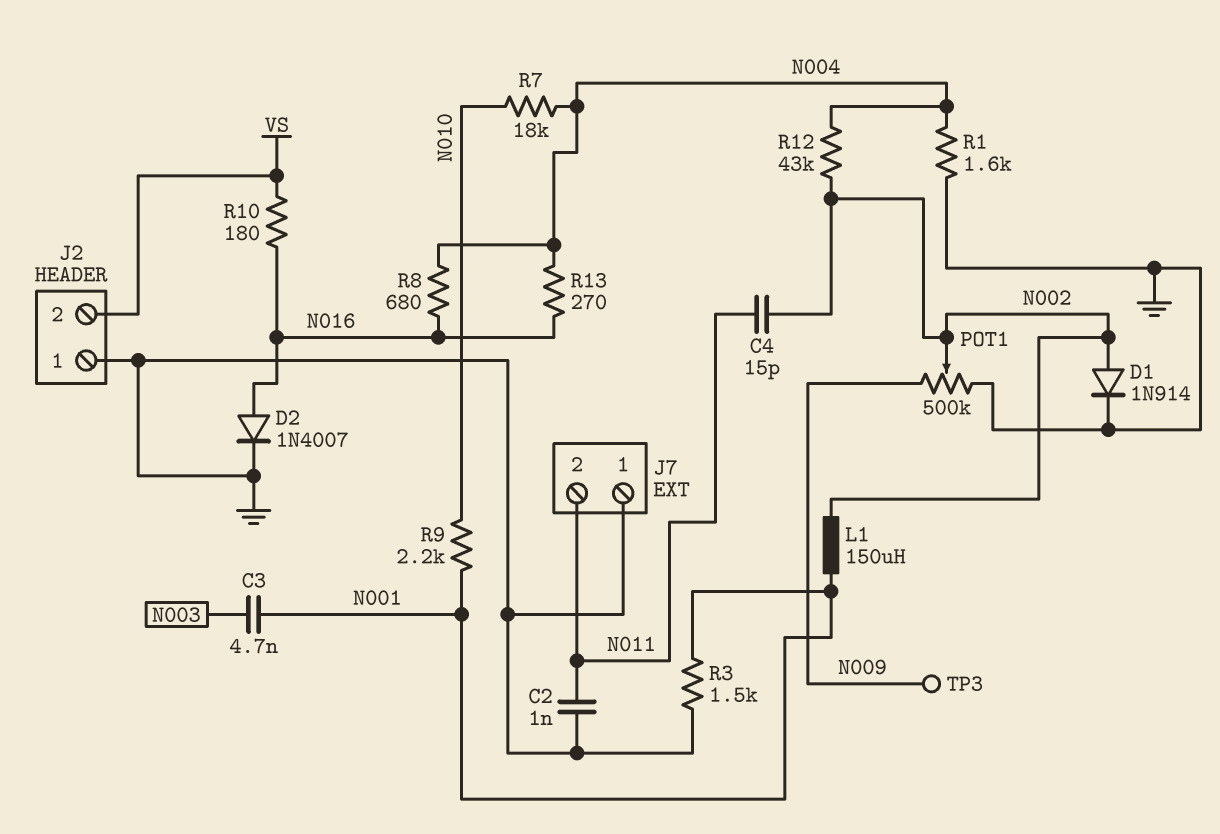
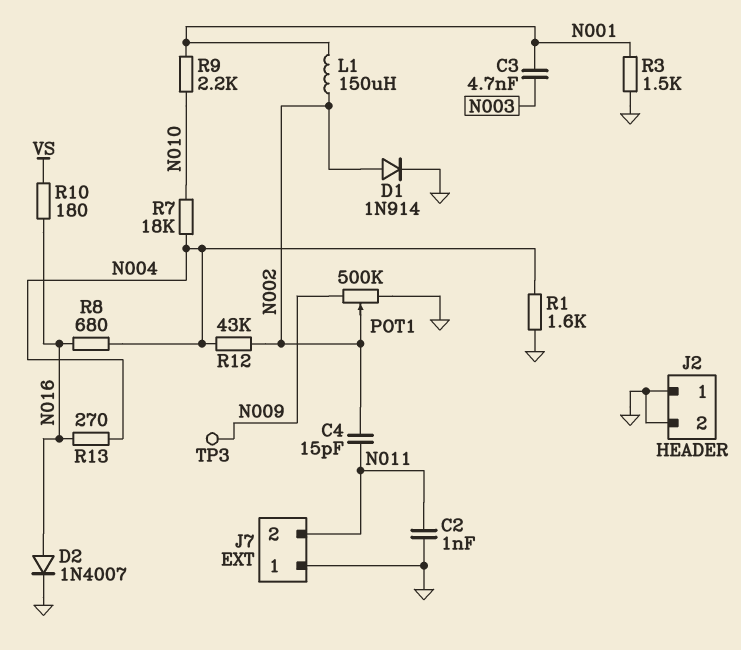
J2 pin 2: VS -> GND

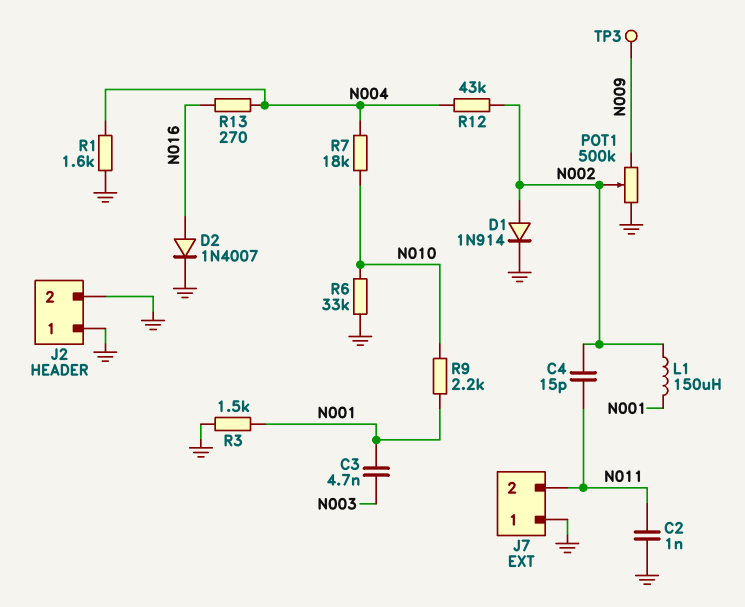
R6: none -> 33k (GND, N010)
R8: 680 (N004, N016) -> none
R10: 180 (N016, VS) -> none

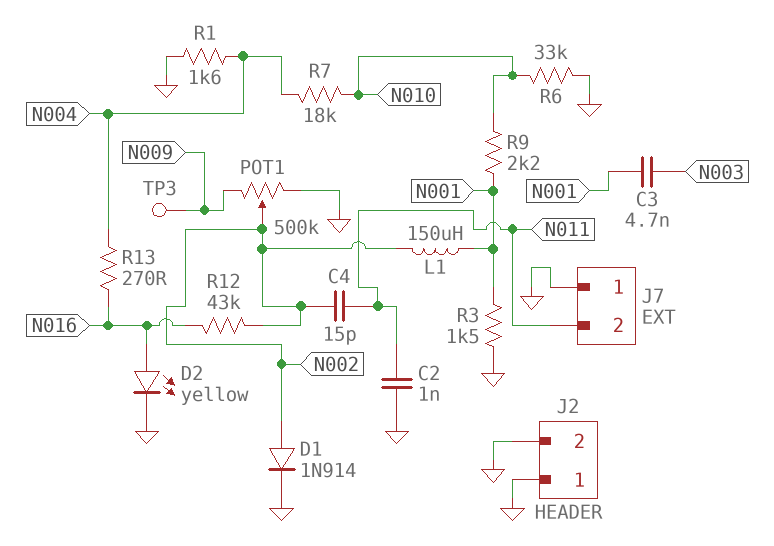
D2: diode 1N4007 (A N016, K GND) -> LED yellow (A N016, K GND)
R12: 43k (N002, N004) -> 43k (N002, N016)

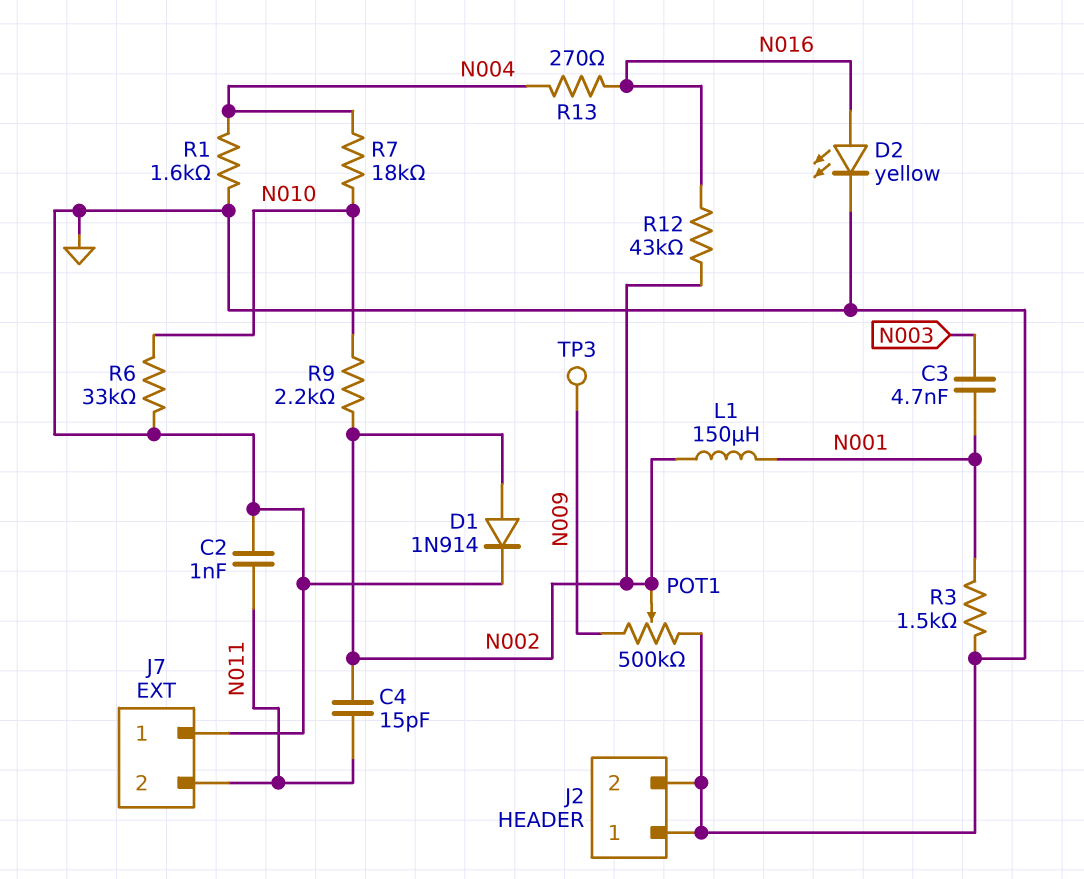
R9: 2.2k (N001, N010) -> 2.2k (N002, N010)

